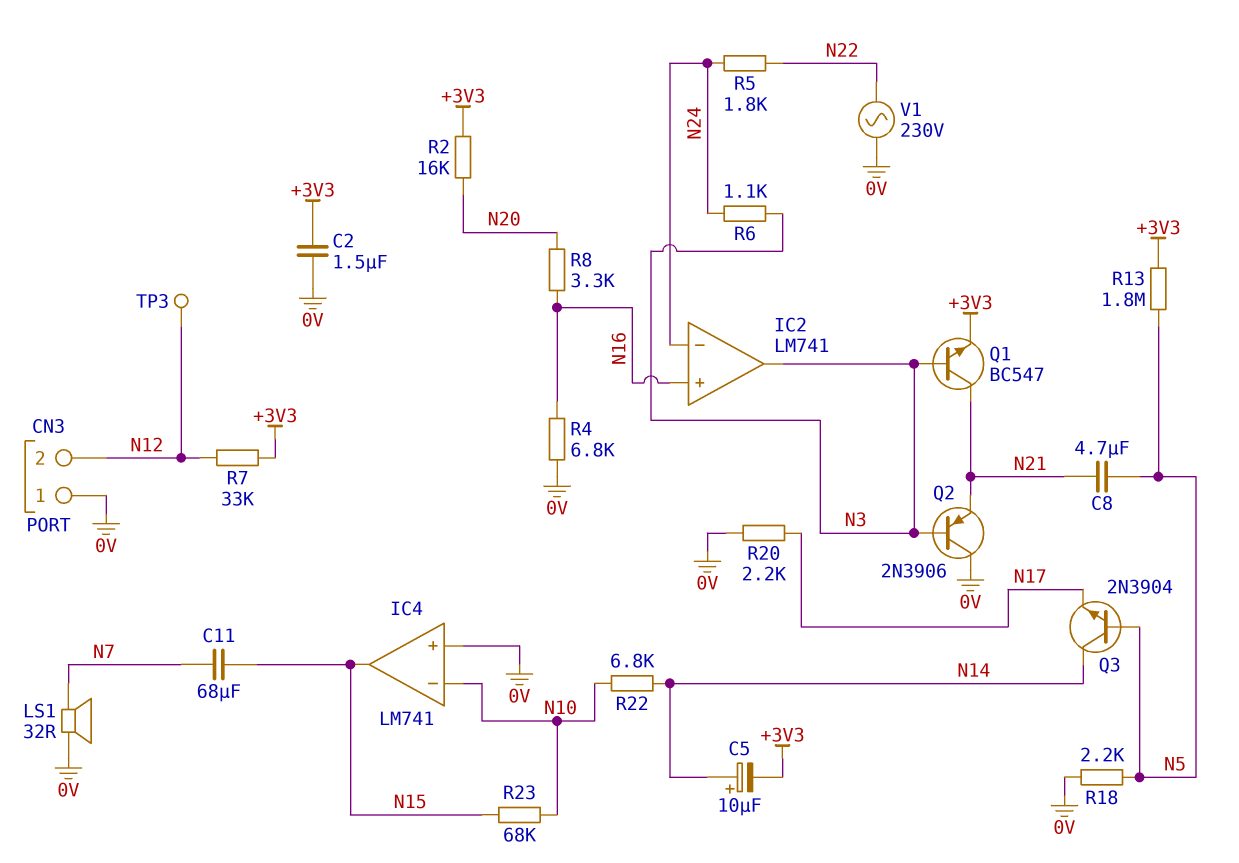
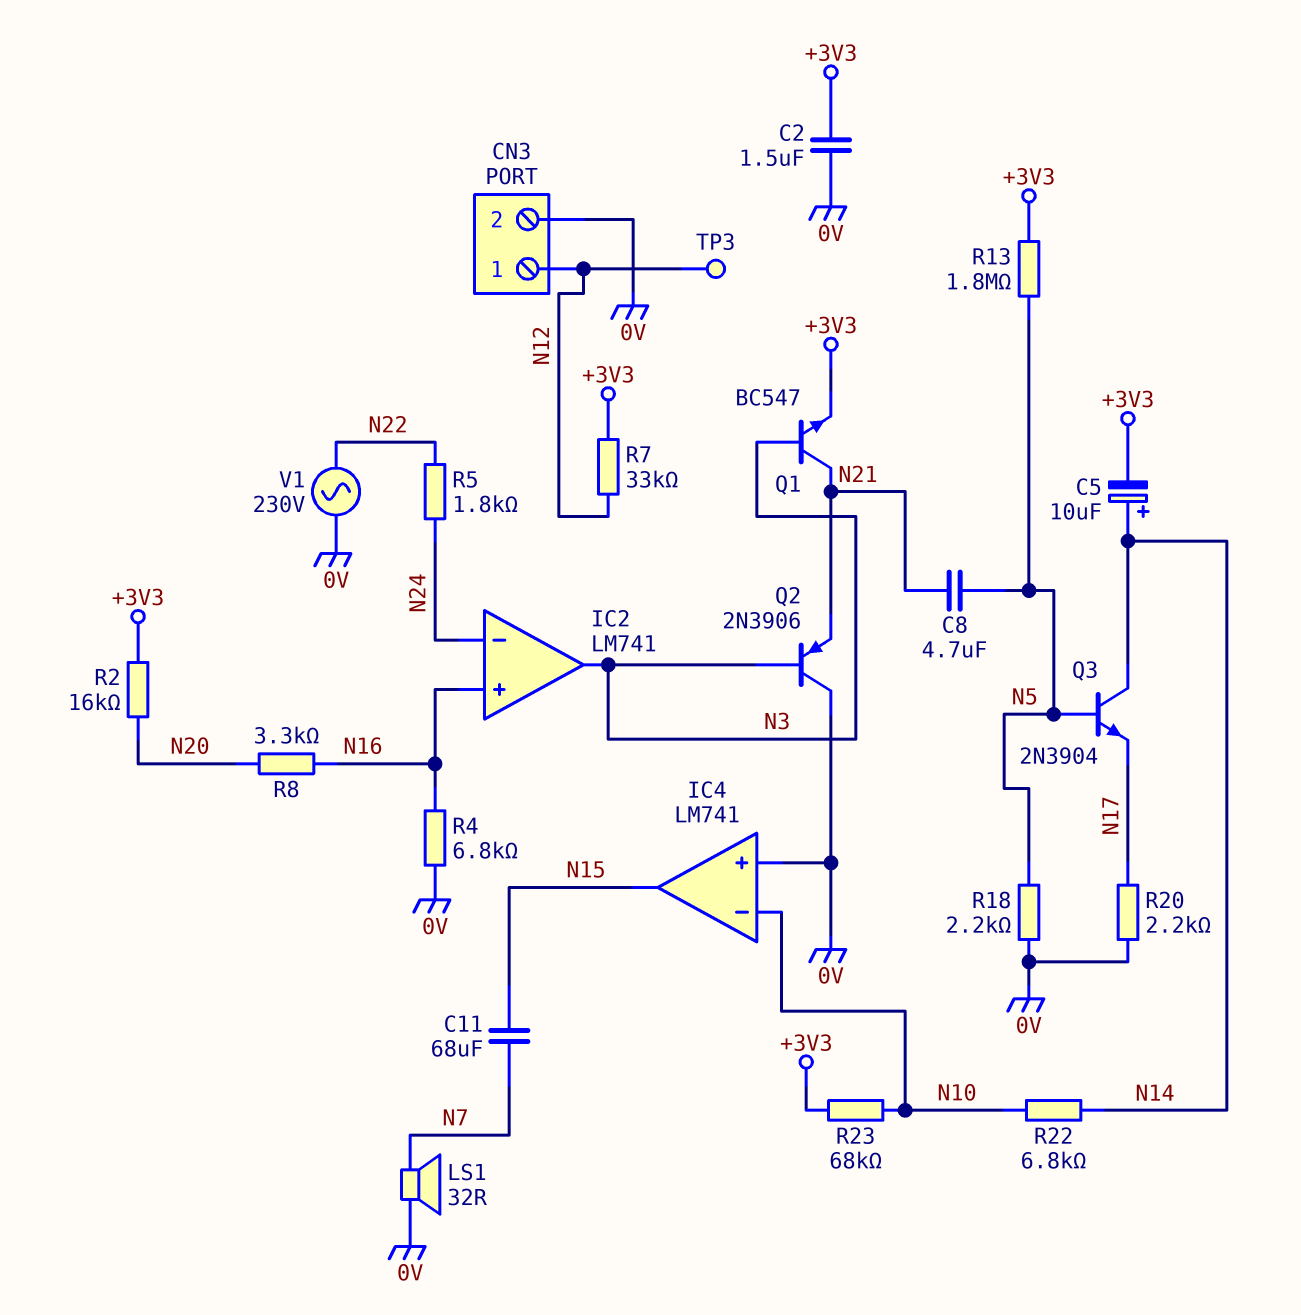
CN3 pin 1: 0V -> N12
CN3 pin 2: N12 -> 0V
R6: 1.1k (N3, N24) -> none
R23: 68k (N10, N15) -> 68k (+3V3, N10)

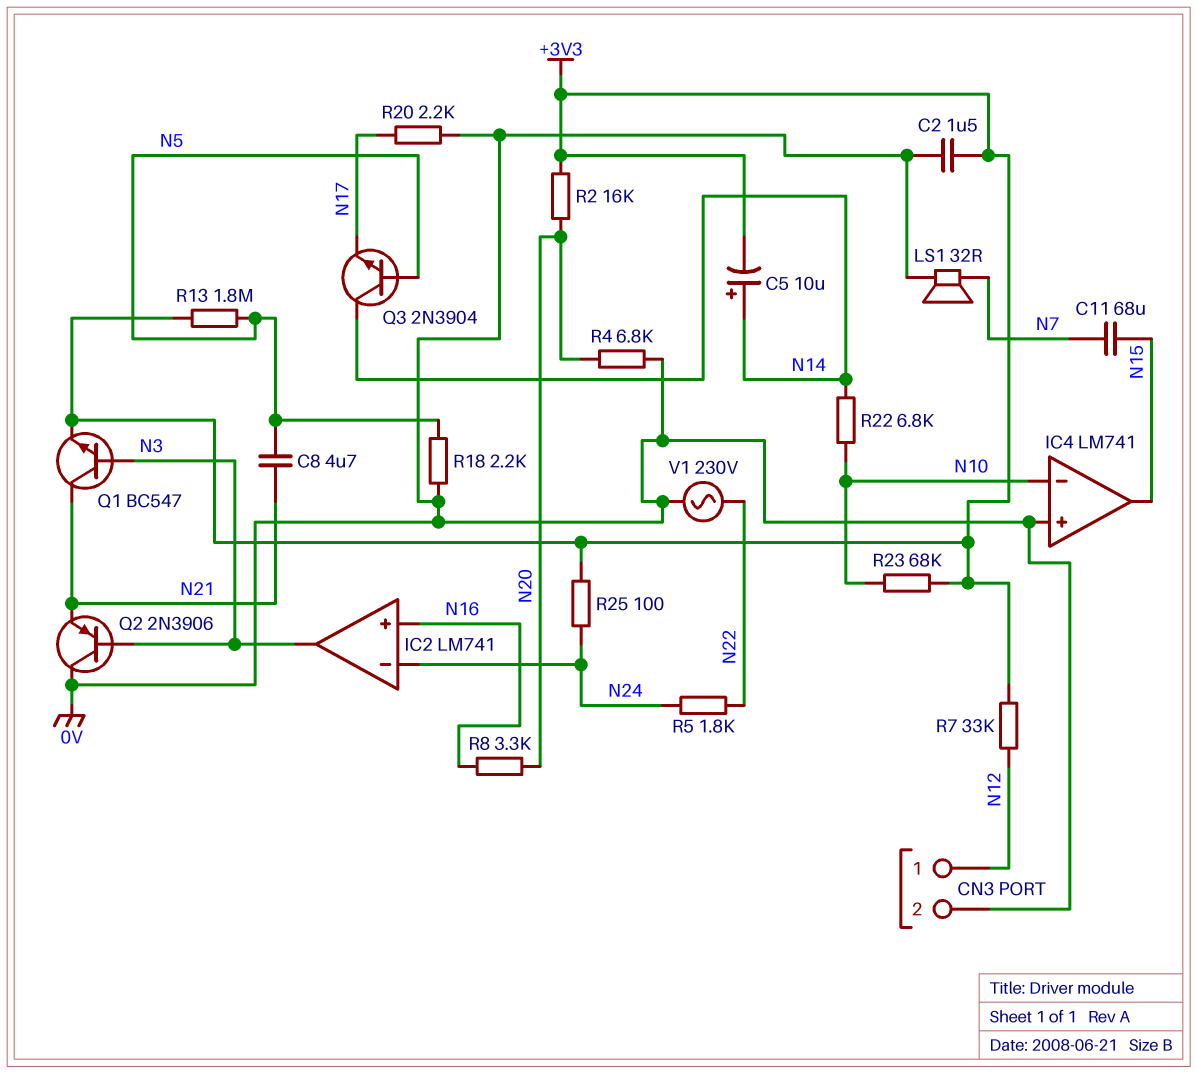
R4: 6.8k (0V, N16) -> 6.8k (0V, N20)
R25: none -> 100 (+3V3, N24)
TP3: test point (N12) -> none

